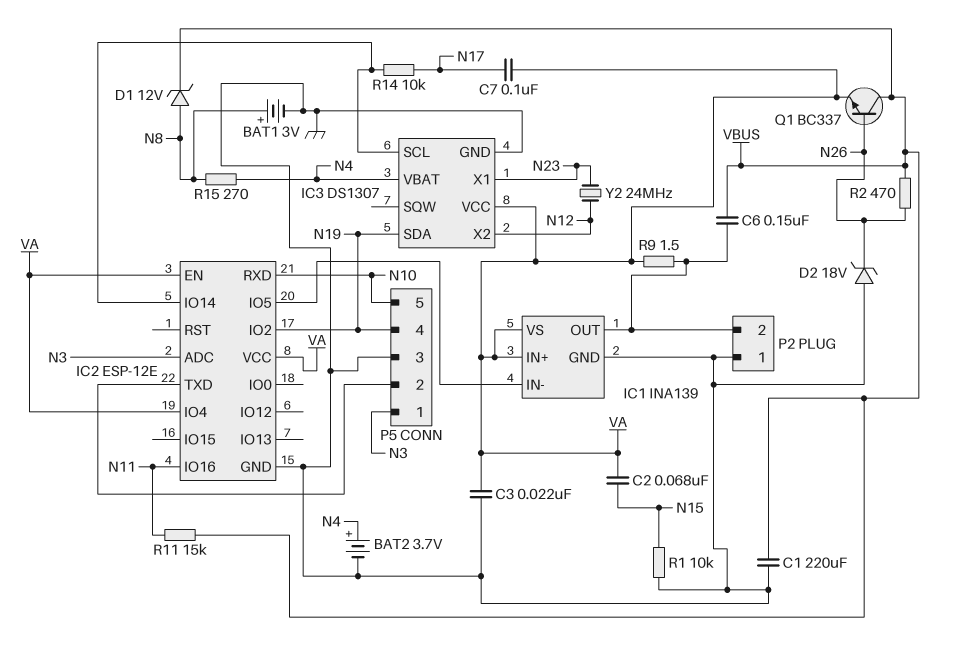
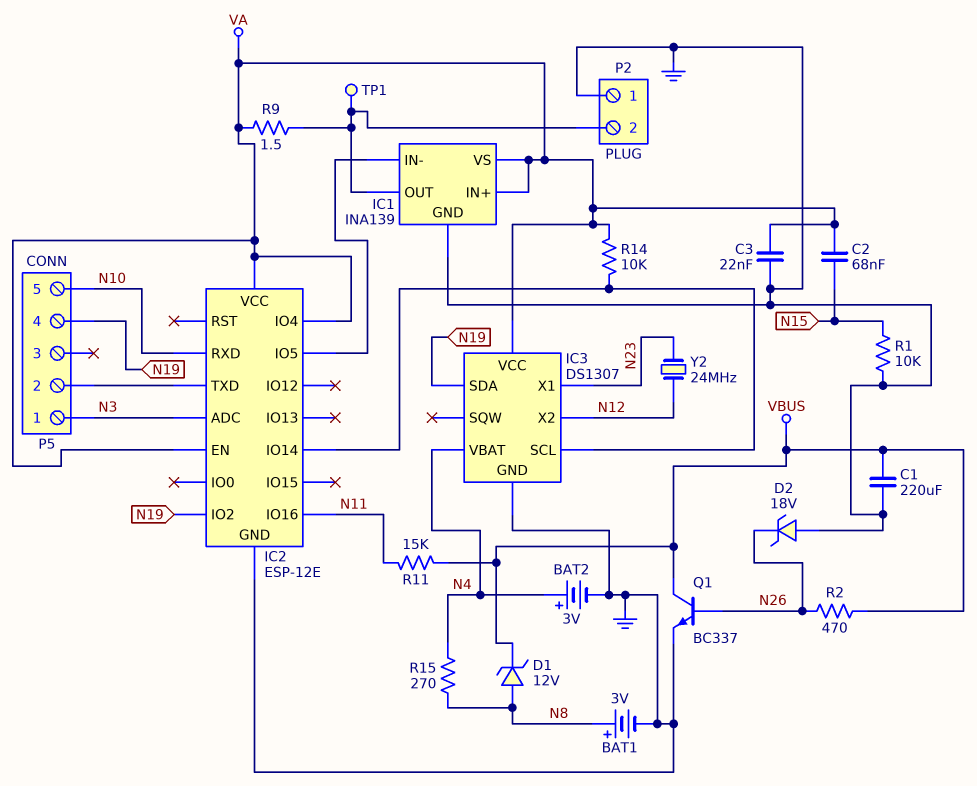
BAT2: 3.7V (plus N4, minus GND) -> 3V (plus N4, minus GND)
C6: 150nF (IC1/OUT, VBUS) -> none
C7: 100nF (N17, VA) -> none
P5 pin 3: GND -> none
Q1: NPN BC337 (B N26, C VBUS, E VA) -> NPN BC337 (B N26, C VBUS, E GND)
R14: 10k (IC2/IO14, N17) -> 10k (IC2/IO14, VA)
TP1: none -> test point (IC1/OUT)

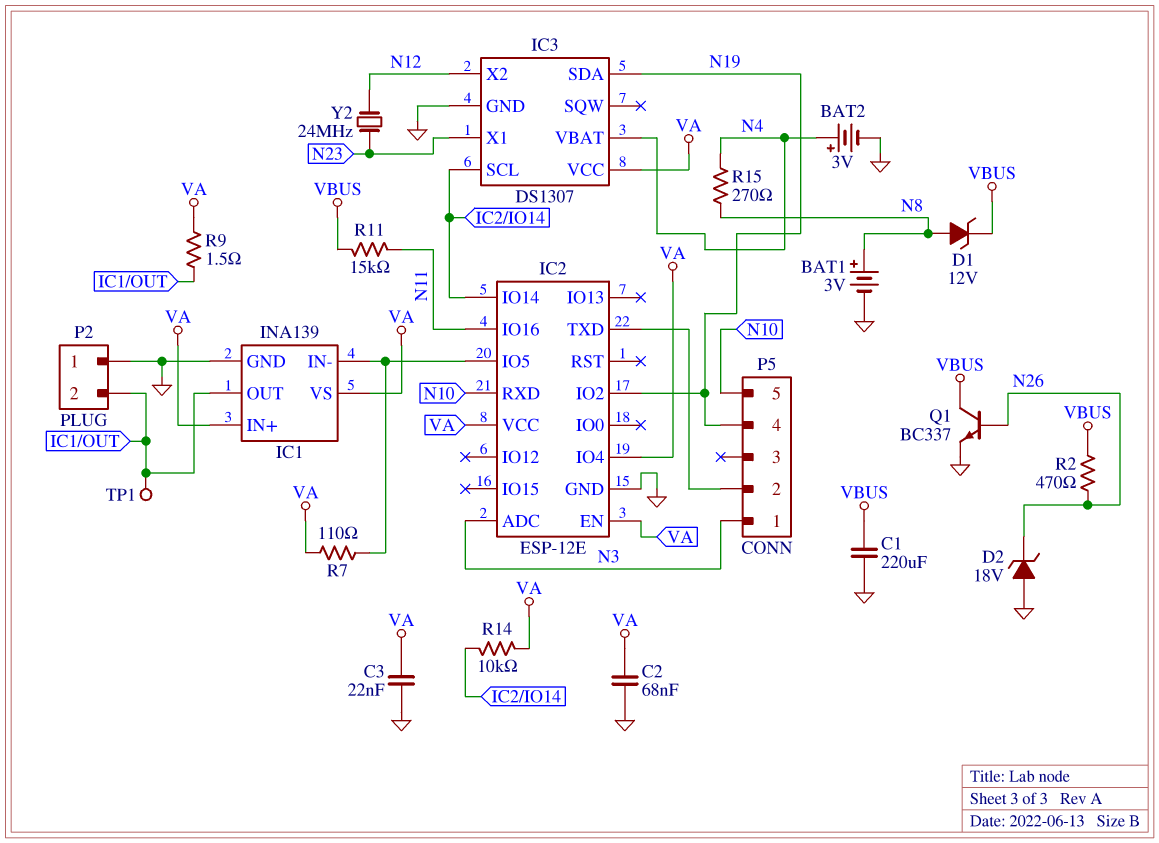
C2: 68nF (N15, VA) -> 68nF (GND, VA)
R1: 10k (GND, N15) -> none
R7: none -> 110 (IC1/IN-, VA)

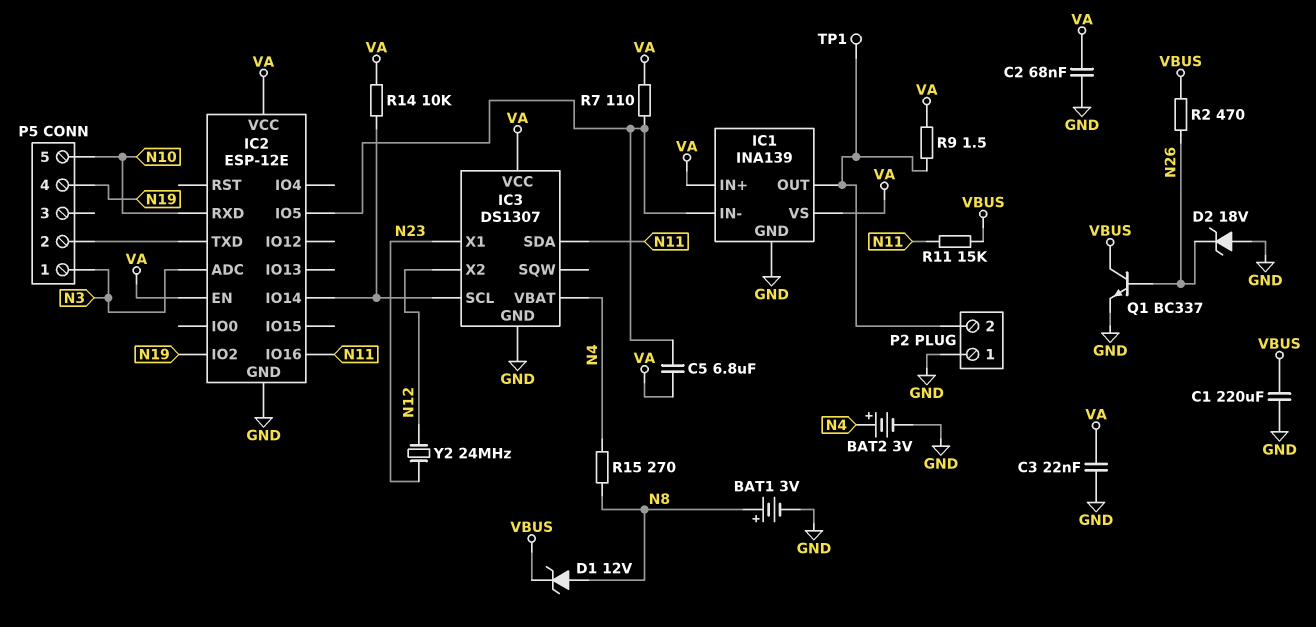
C5: none -> 6.8uF (IC1/IN-, VA)
IC2 pin IO4: VA -> none
IC3 pin SDA: N19 -> N11

